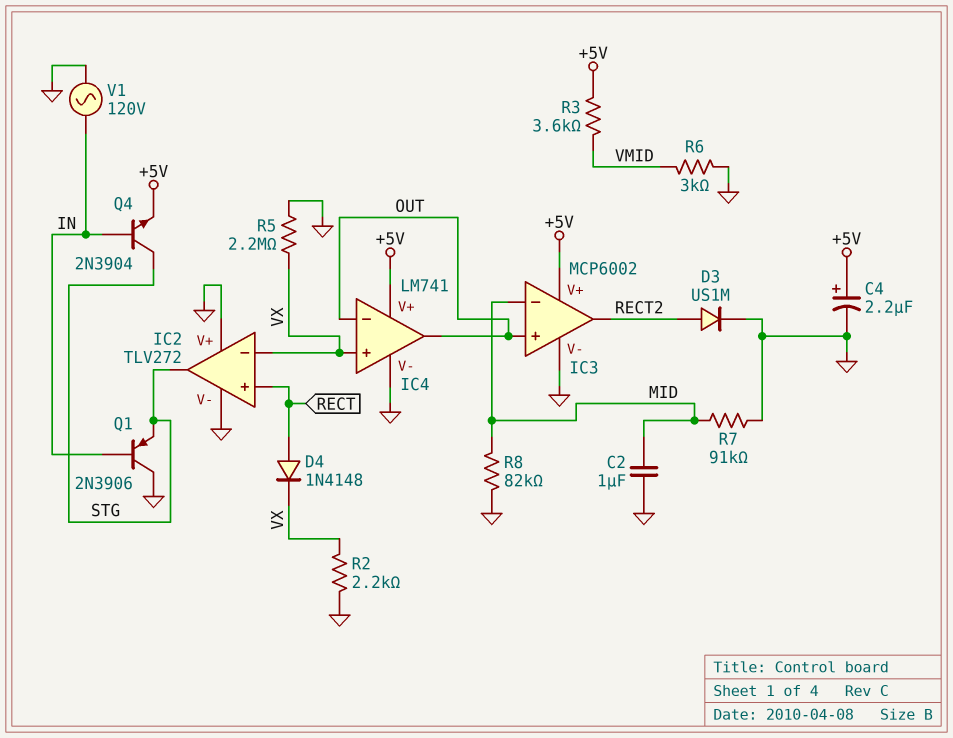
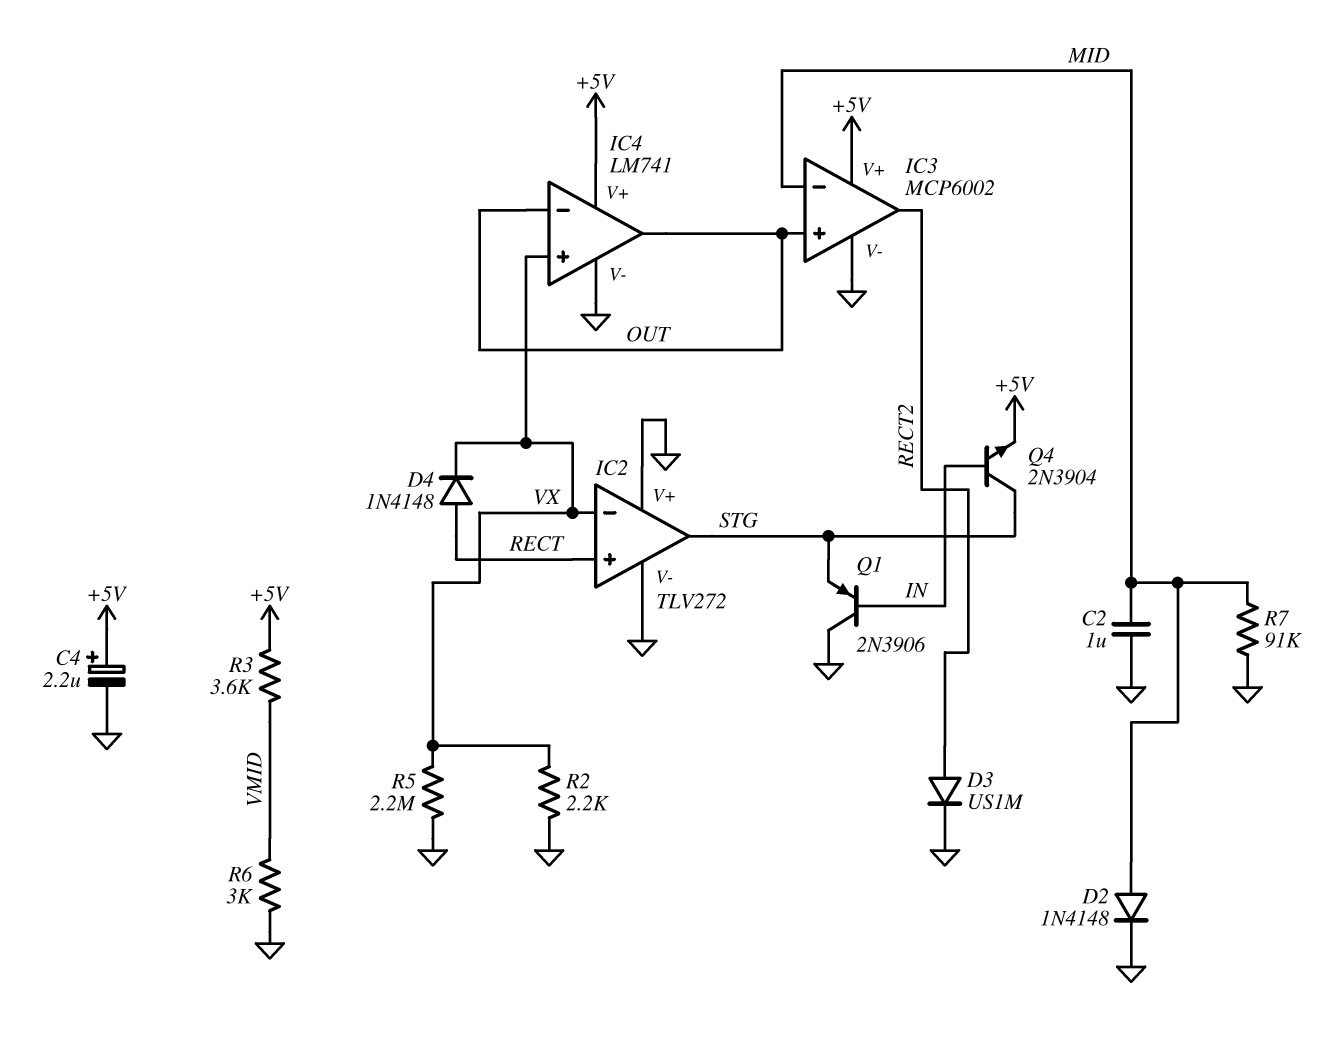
D2: none -> diode 1N4148 (A MID, K GND)
R8: 82k (GND, MID) -> none
V1: AC 120V (GND, IN) -> none

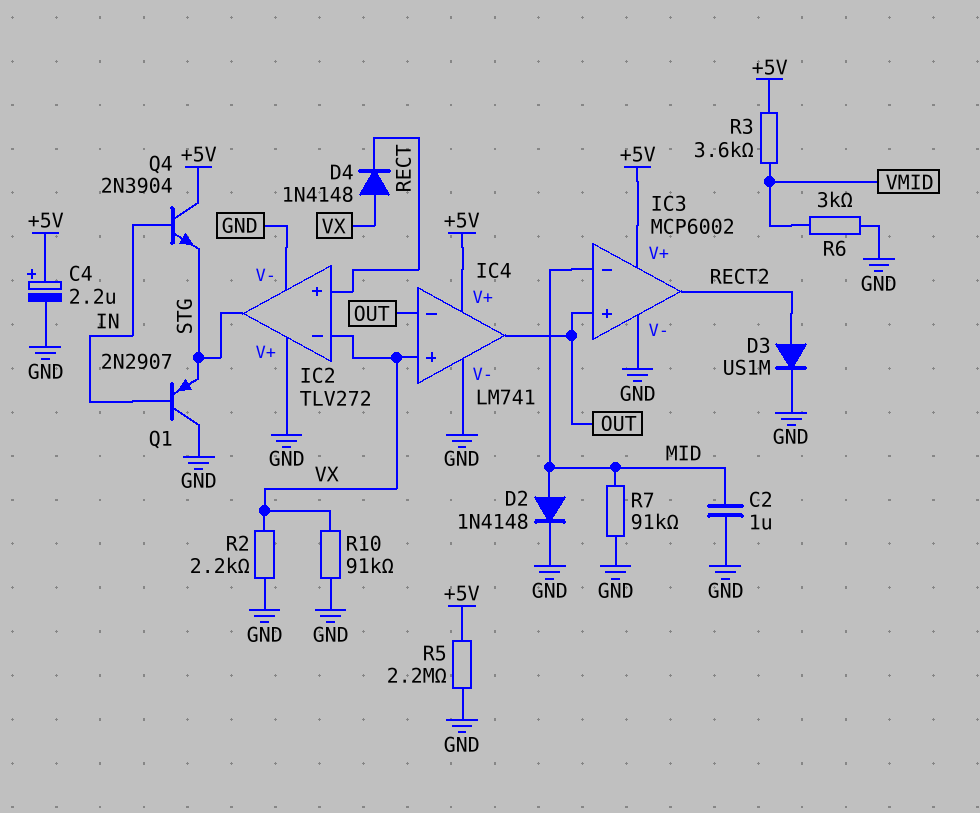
D4: diode 1N4148 (A RECT, K VX) -> diode 1N4148 (A VX, K RECT)
Q1: PNP 2N3906 (B IN, C GND, E STG) -> PNP 2N2907 (B IN, C GND, E STG)
Q4: NPN 2N3904 (B IN, C STG, E +5V) -> NPN 2N3904 (B IN, C +5V, E STG)
R5: 2.2M (GND, VX) -> 2.2M (+5V, GND)
R10: none -> 91k (GND, VX)

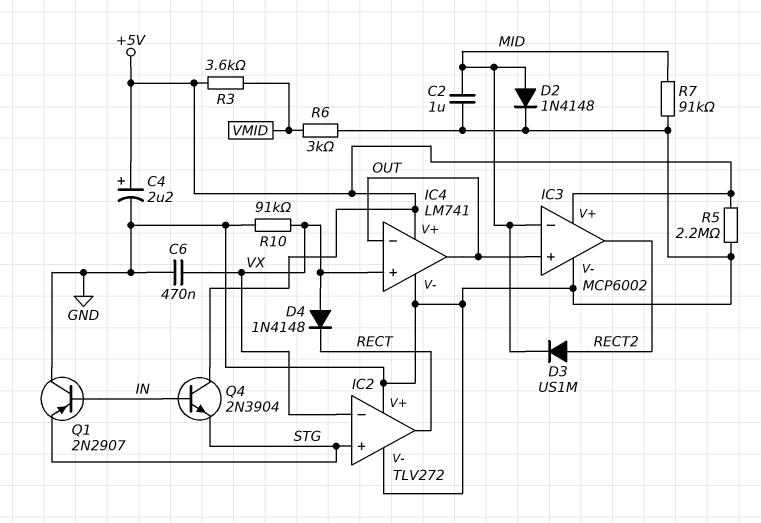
C6: none -> 470nF (GND, VX)
D3: diode US1M (A RECT2, K GND) -> diode US1M (A RECT2, K MID)
IC2 pin in+: RECT -> STG
IC2 pin out: STG -> RECT
R2: 2.2k (GND, VX) -> none

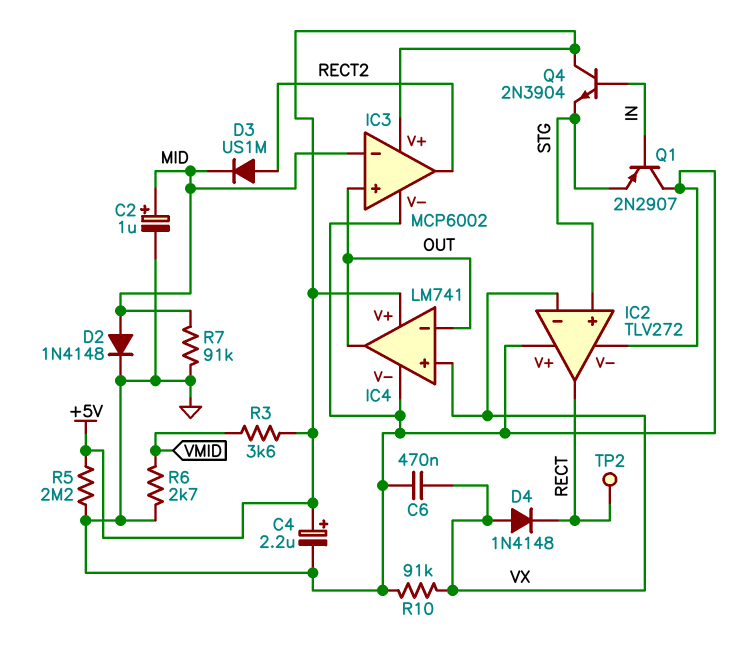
C2: 1uF (GND, MID) -> 1uF (plus MID, minus GND)
R6: 3k (GND, VMID) -> 2.7k (GND, VMID)
TP2: none -> test point (RECT)

